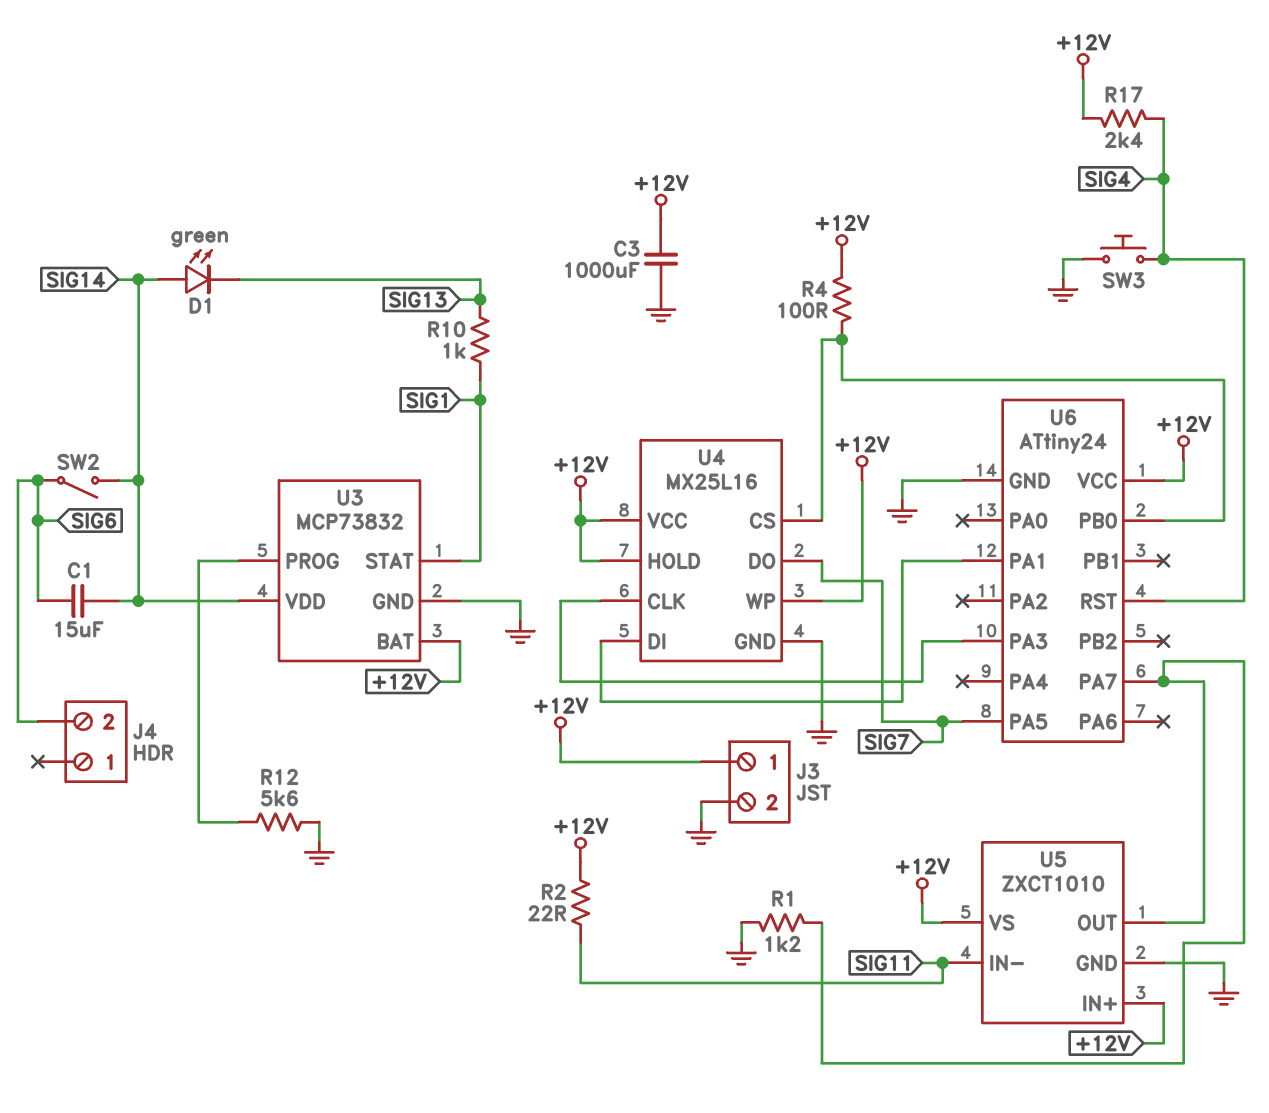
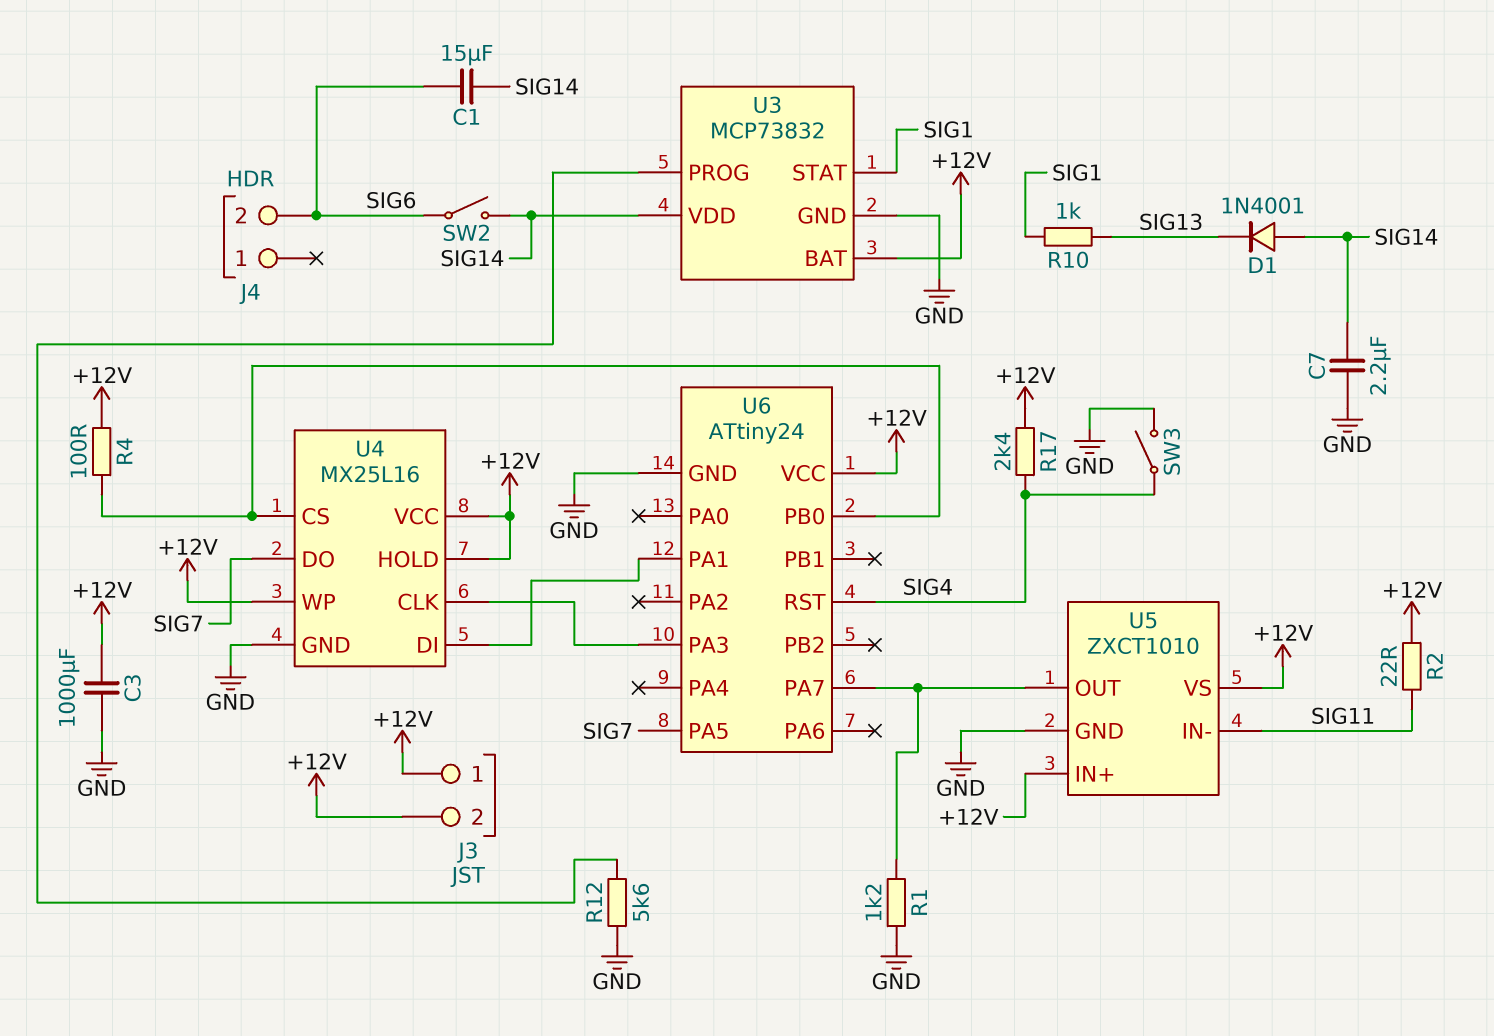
C7: none -> 2.2uF (GND, SIG14)
D1: LED green (A SIG14, K SIG13) -> diode 1N4001 (A SIG14, K SIG13)
J3 pin 2: GND -> +12V
SW3: button (GND, SIG4) -> switch (GND, SIG4)

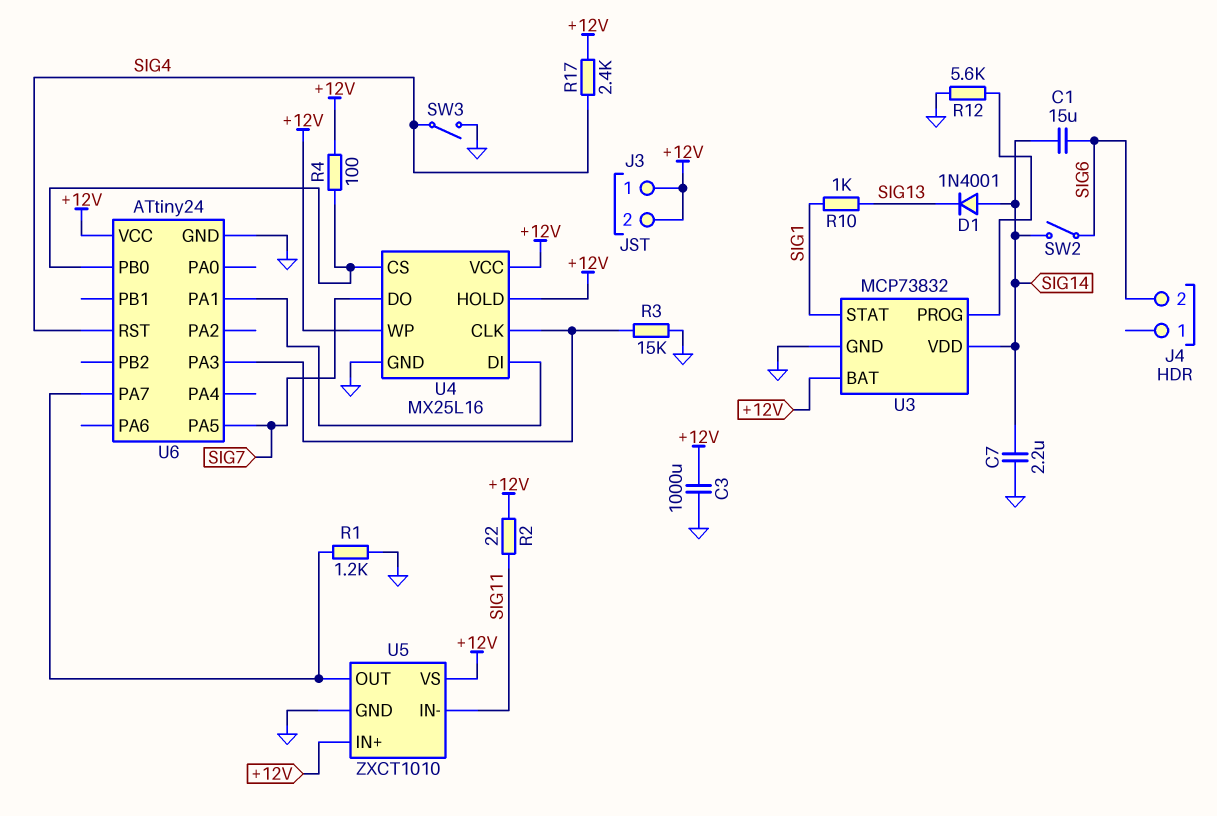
R3: none -> 15k (GND, U4/CLK)

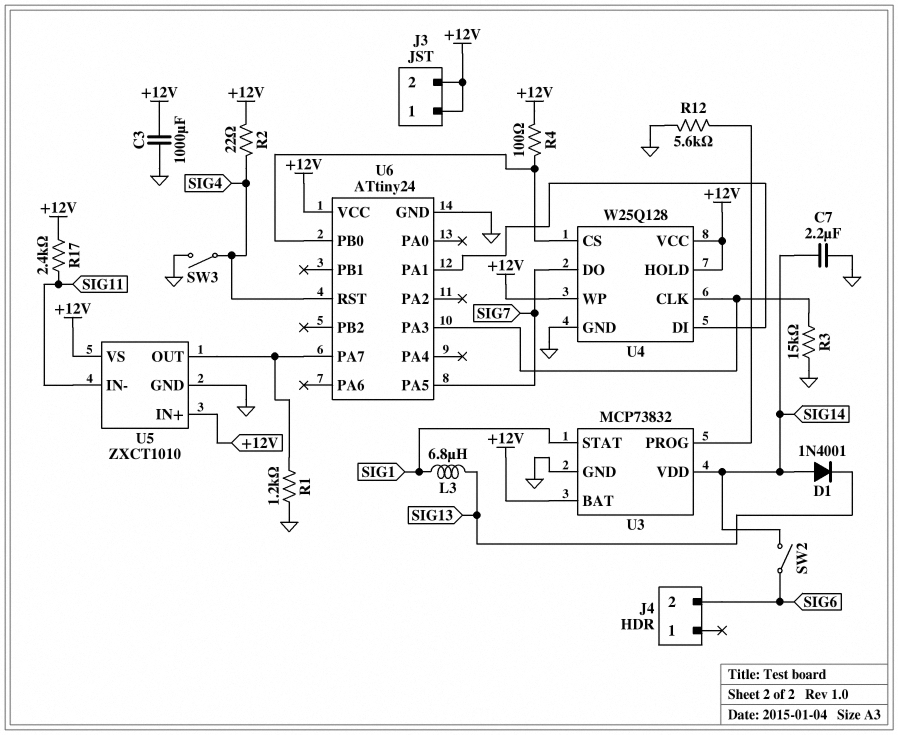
C1: 15uF (SIG6, SIG14) -> none
L3: none -> 6.8uH (SIG1, SIG13)
R2: 22 (+12V, SIG11) -> 22 (+12V, SIG4)
R10: 1k (SIG1, SIG13) -> none
R17: 2.4k (+12V, SIG4) -> 2.4k (+12V, SIG11)
U4: MX25L16 -> W25Q128

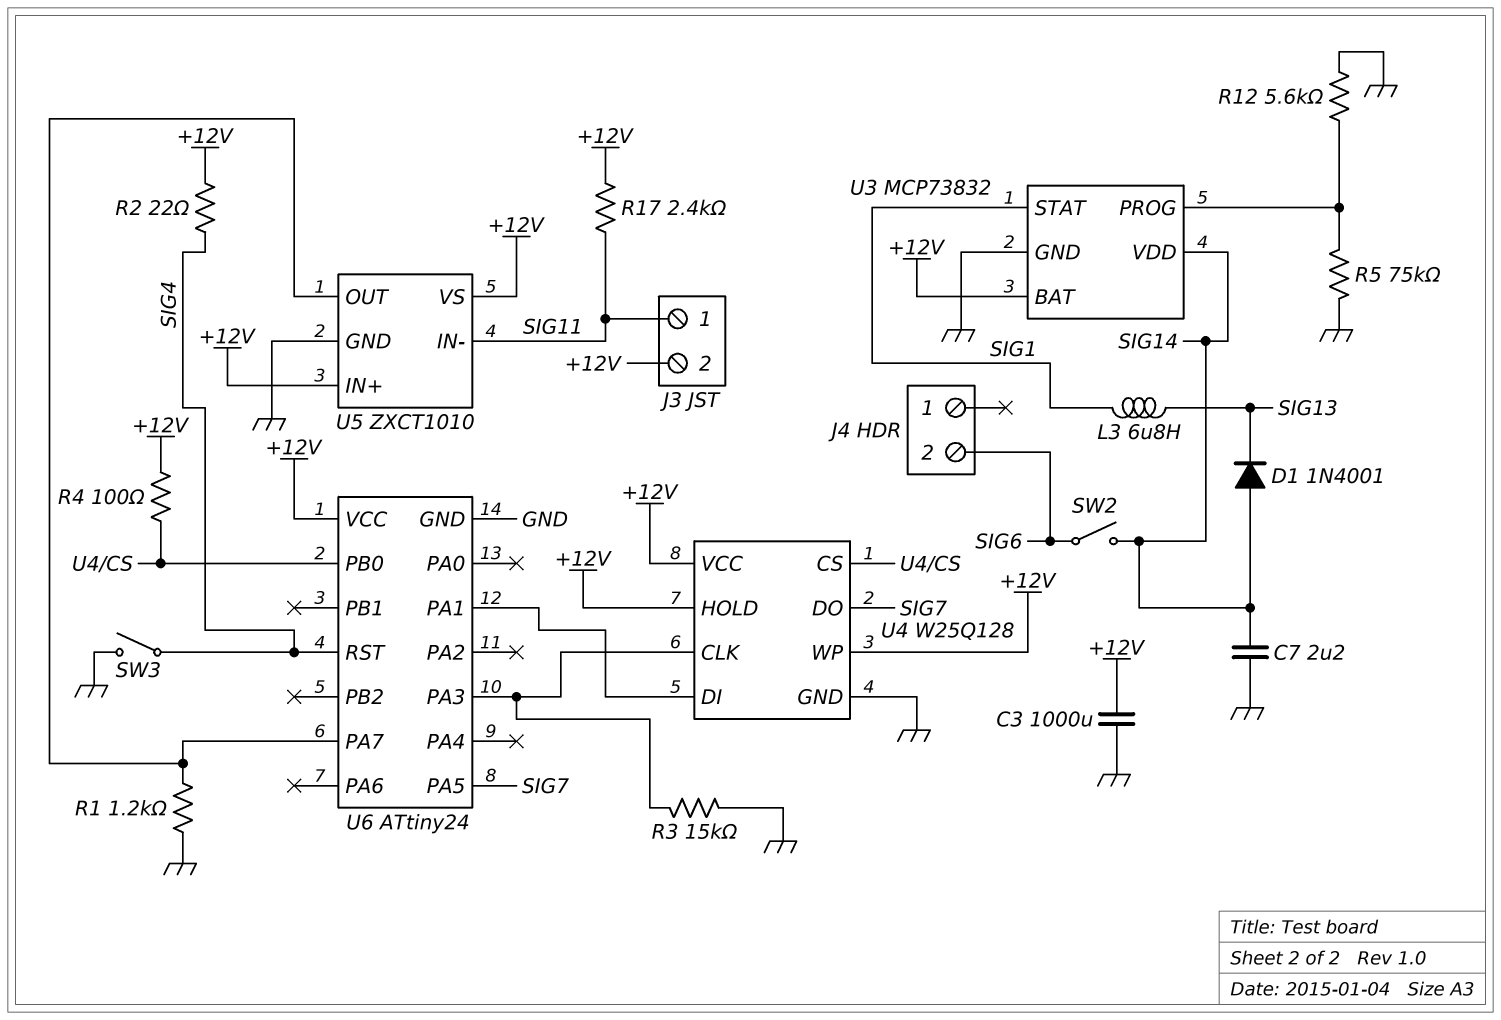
J3 pin 1: +12V -> SIG11
R5: none -> 75k (GND, U3/PROG)

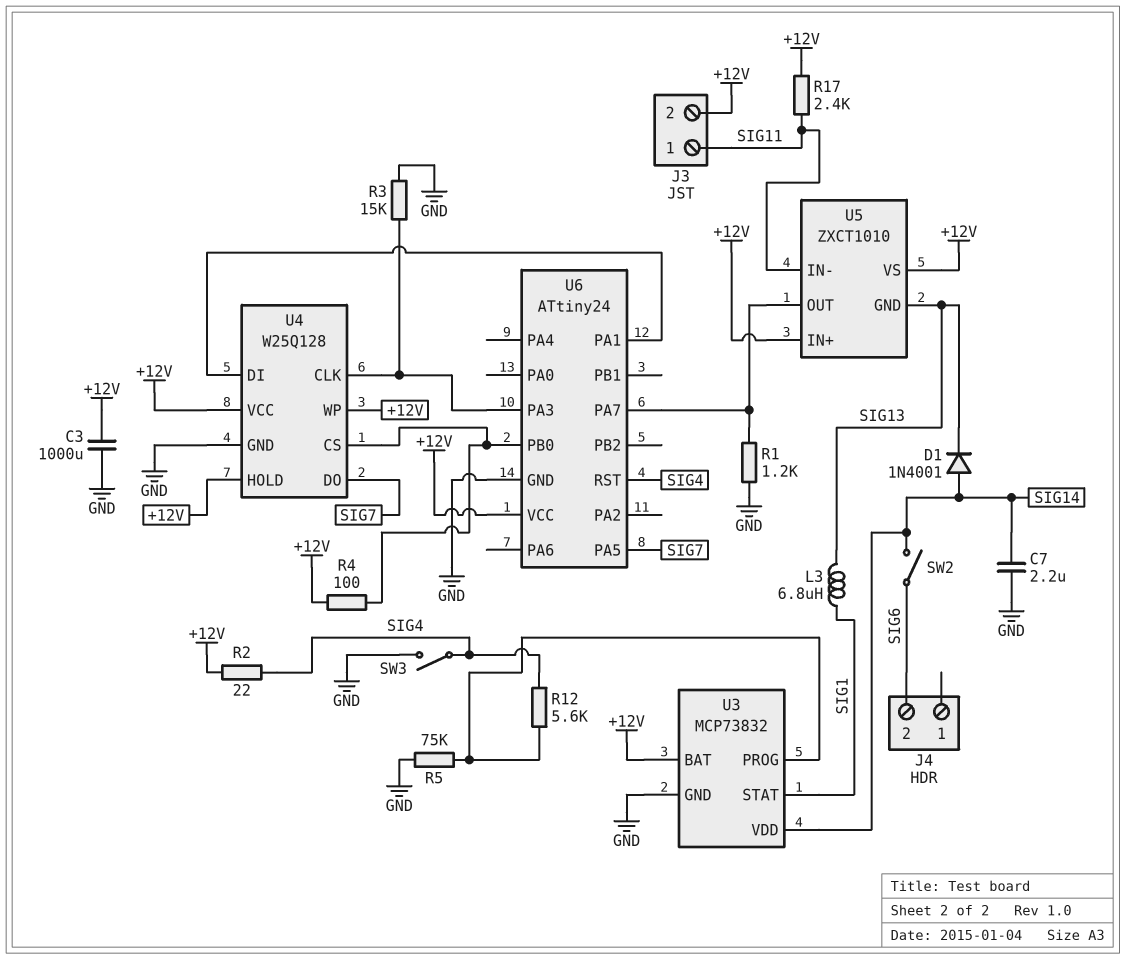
R12: 5.6k (GND, U3/PROG) -> 5.6k (SIG4, U3/PROG)
U5 pin GND: GND -> SIG13

